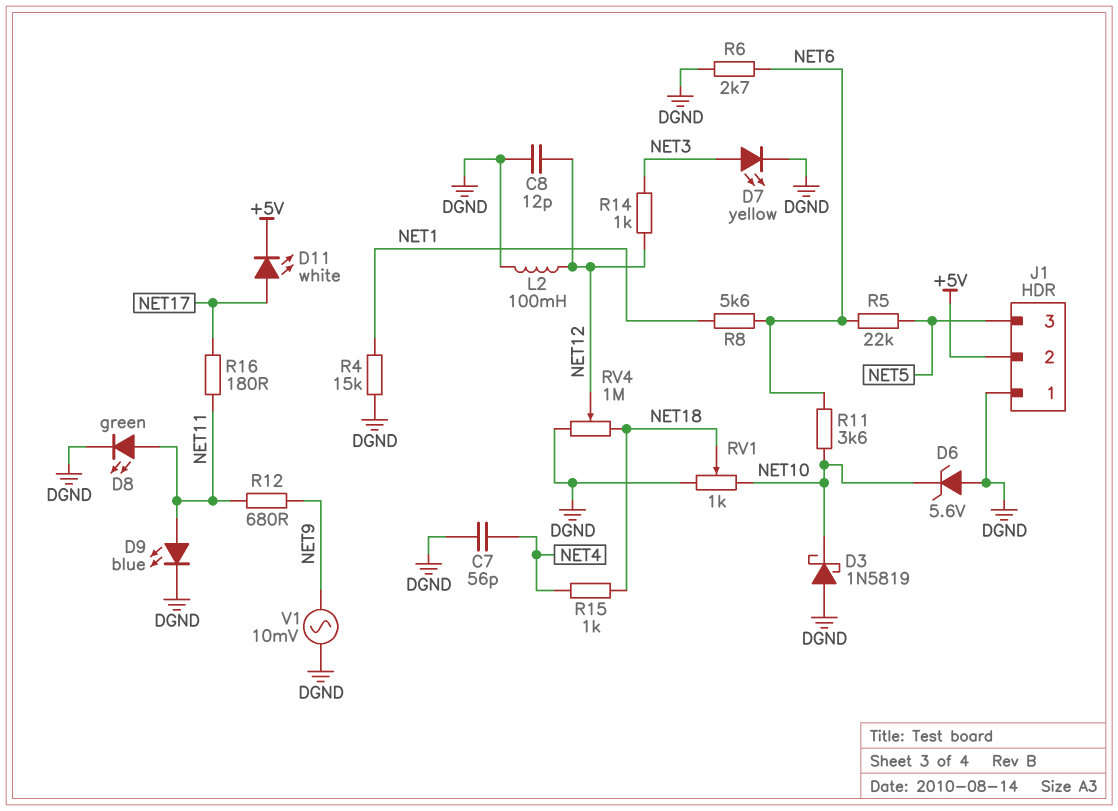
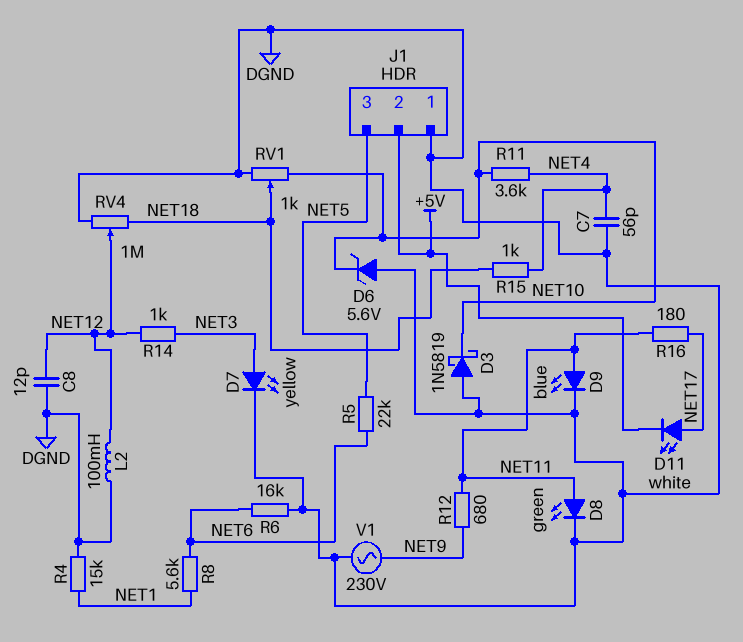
R6: 2.7k (DGND, NET6) -> 16k (DGND, NET6)
R11: 3.6k (NET6, NET10) -> 3.6k (NET4, NET10)
V1: AC 10mV (DGND, NET9) -> AC 230V (DGND, NET9)

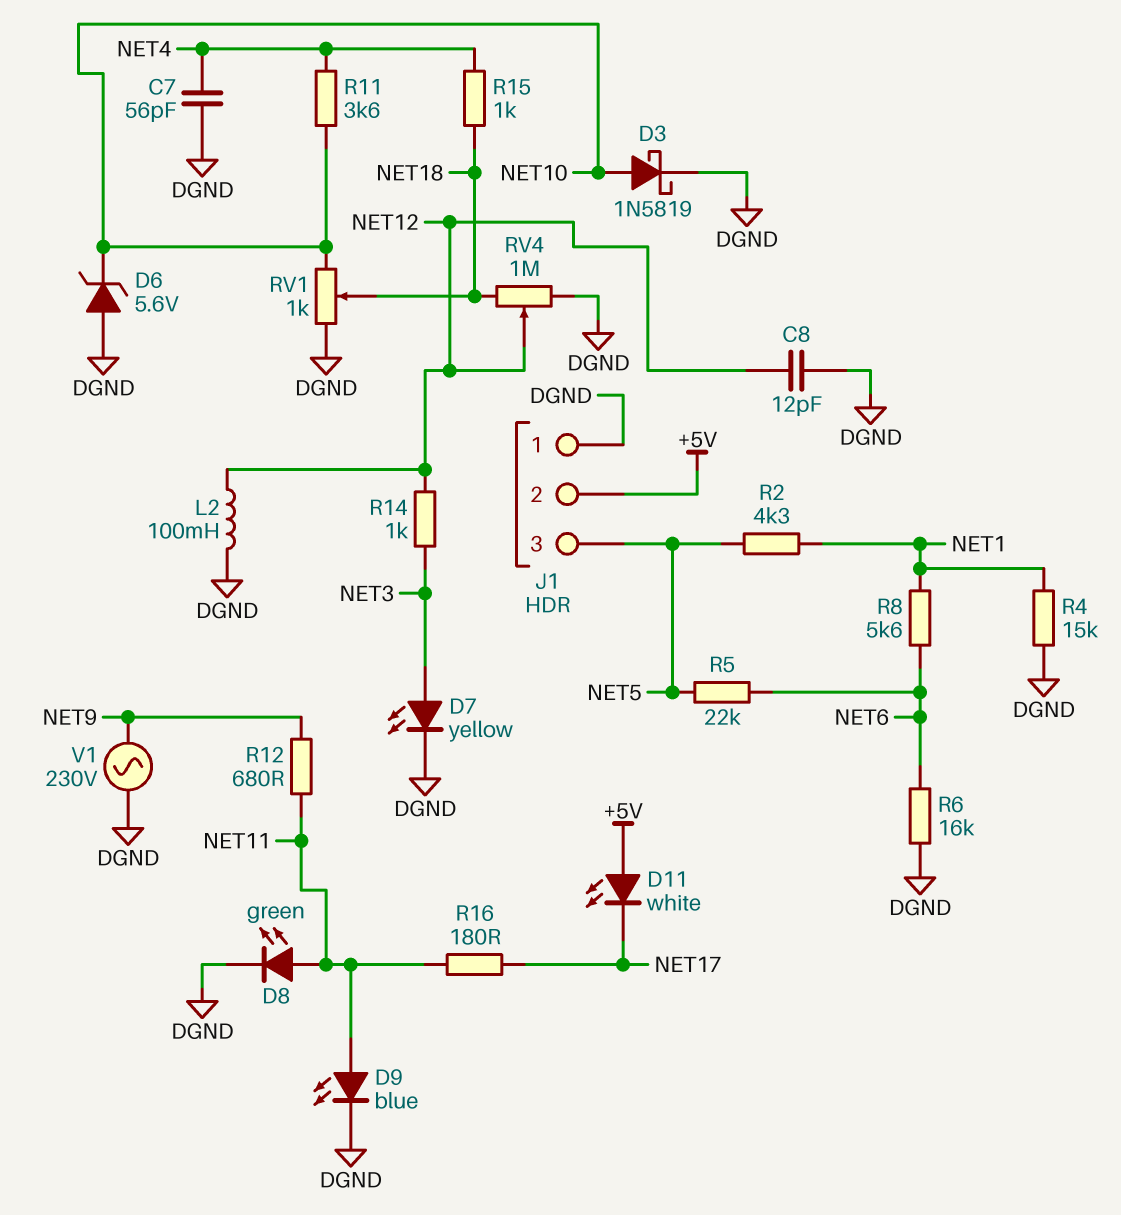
D3: schottky 1N5819 (A DGND, K NET10) -> schottky 1N5819 (A NET10, K DGND)
D11: LED white (A NET17, K +5V) -> LED white (A +5V, K NET17)
R2: none -> 4.3k (NET1, NET5)

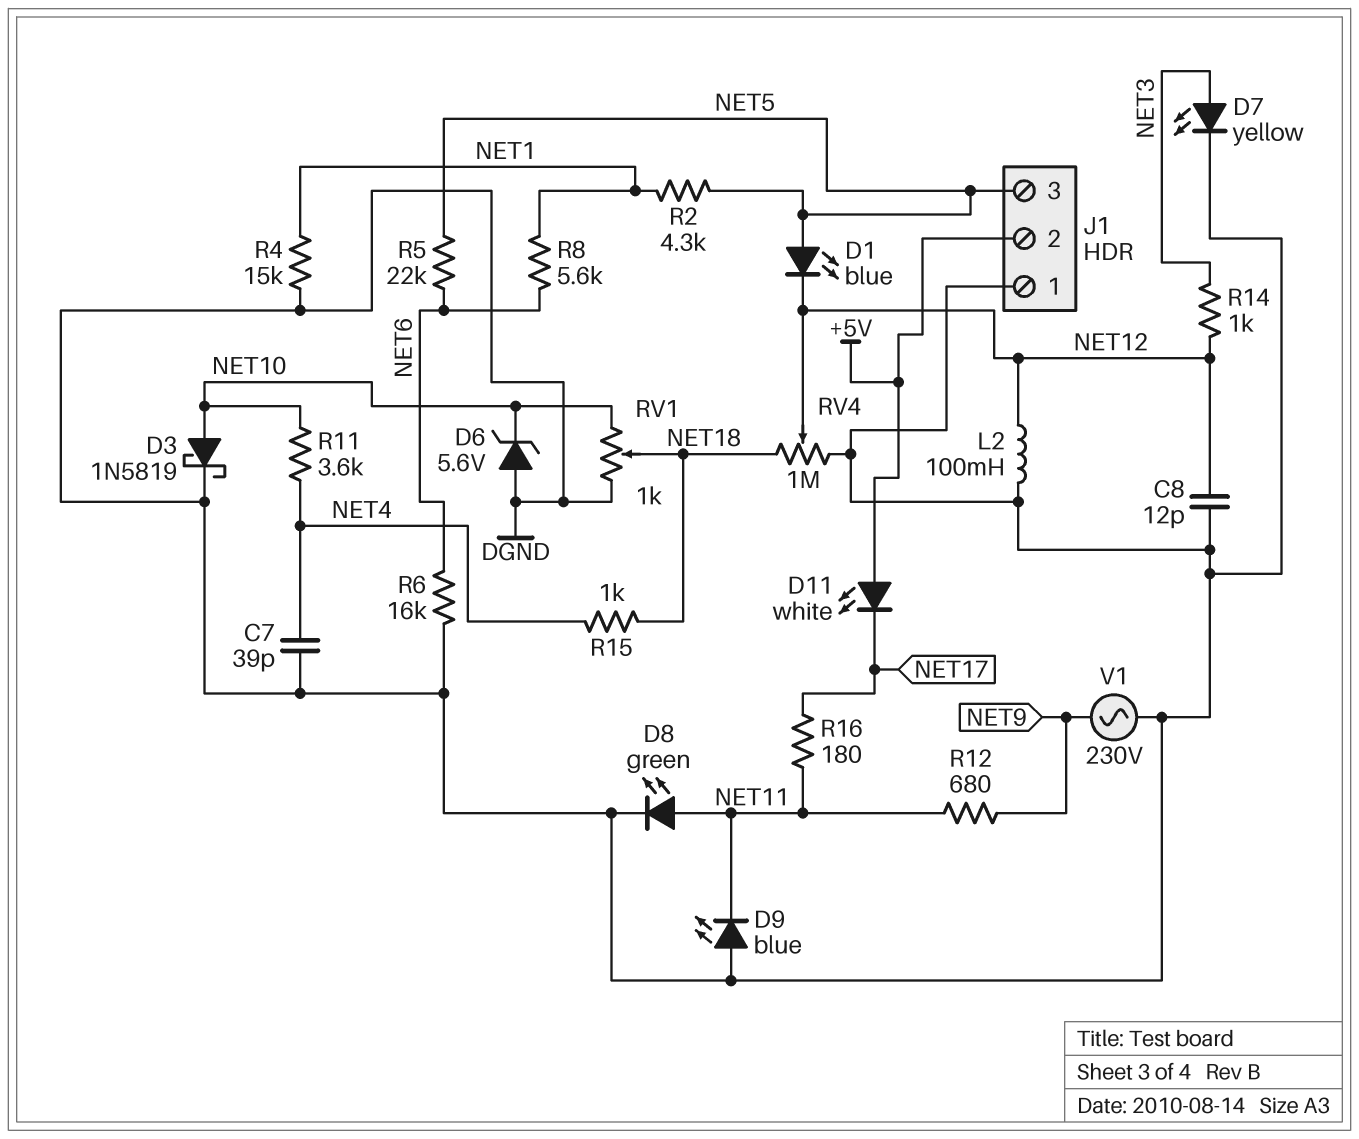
C7: 56pF (DGND, NET4) -> 39pF (DGND, NET4)
D1: none -> LED blue (A NET5, K NET12)
D9: LED blue (A NET11, K DGND) -> LED blue (A DGND, K NET11)

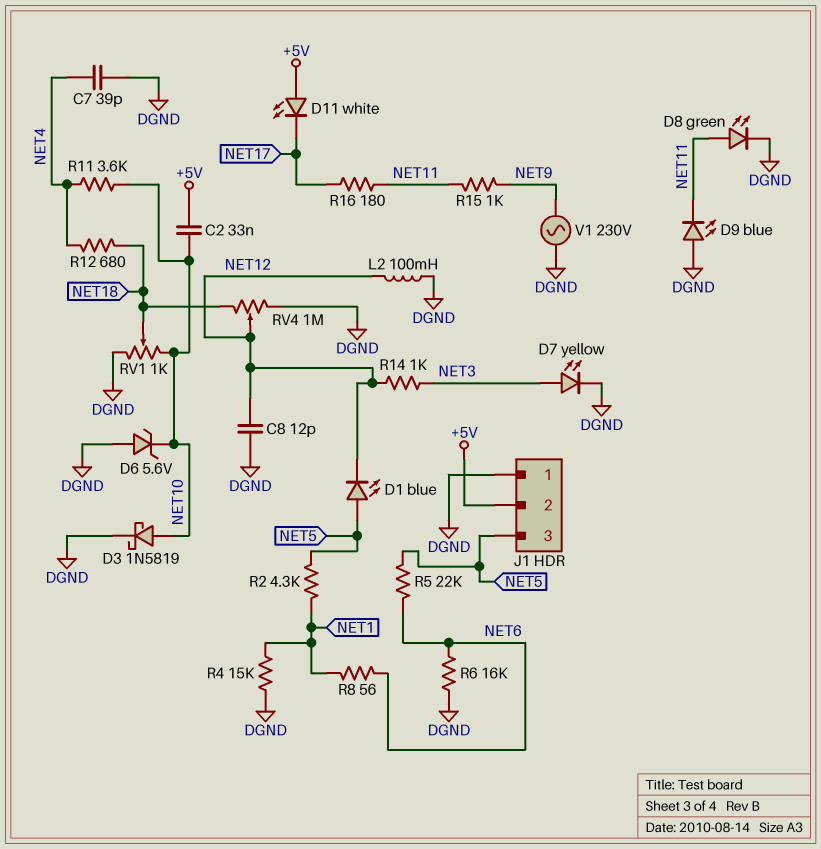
C2: none -> 33nF (+5V, NET10)
R8: 5.6k (NET1, NET6) -> 56 (NET1, NET6)
R12: 680 (NET9, NET11) -> 680 (NET4, NET18)
R15: 1k (NET4, NET18) -> 1k (NET9, NET11)

